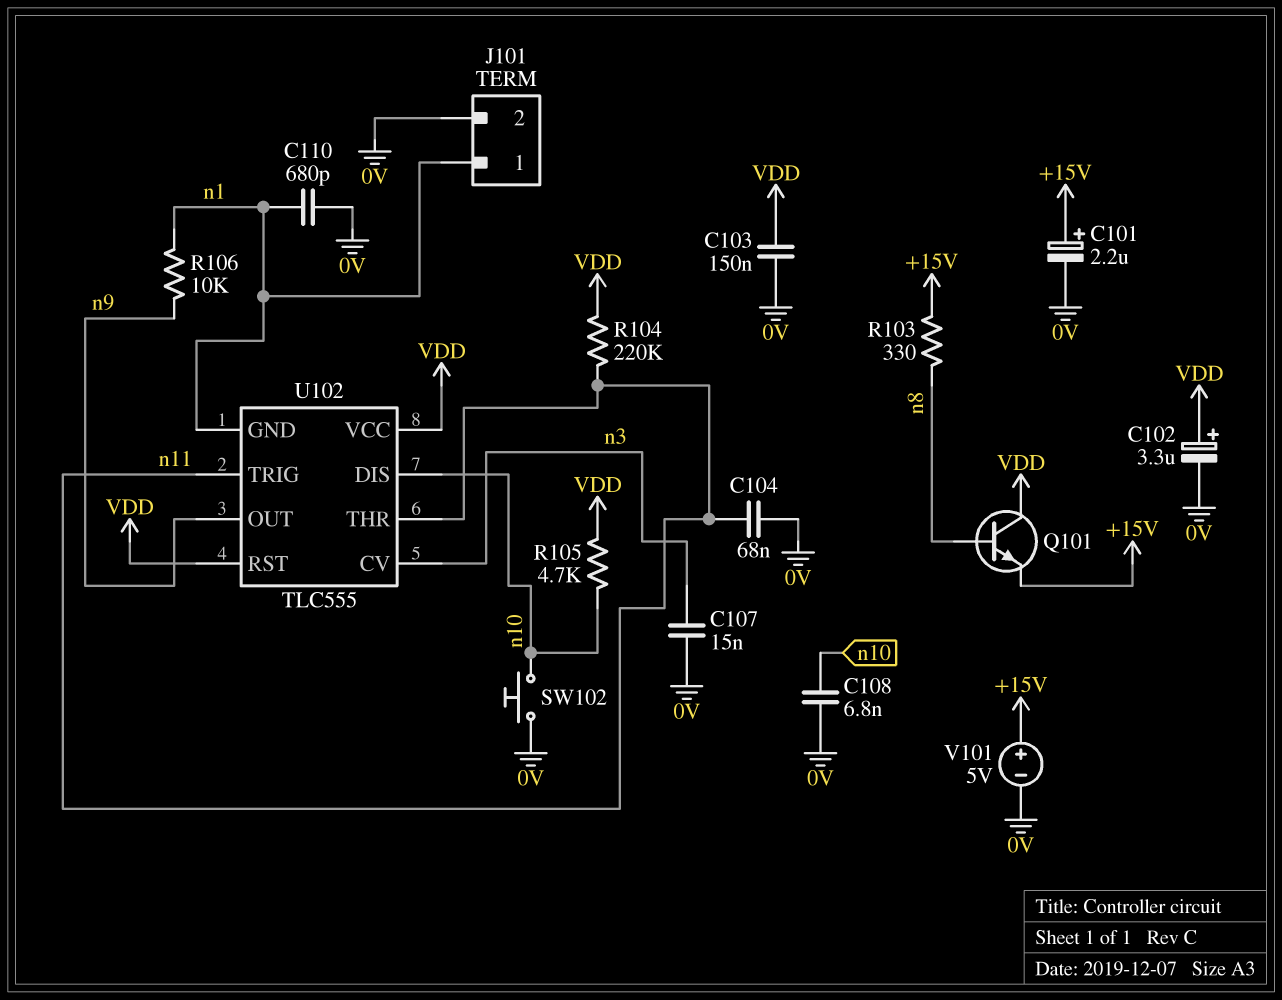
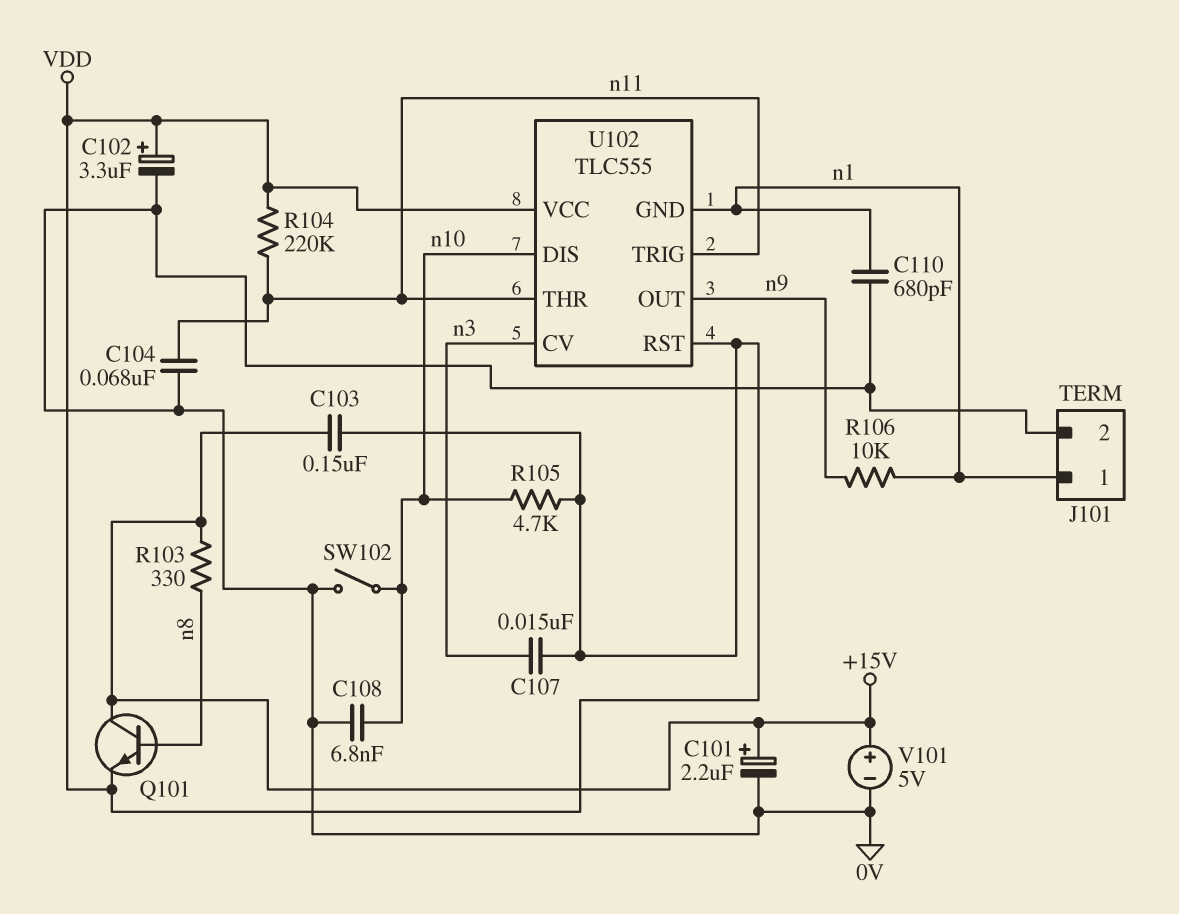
C103: 150nF (0V, VDD) -> 150nF (+15V, VDD)
C107: 15nF (0V, n3) -> 15nF (VDD, n3)
Q101: NPN (B n8, C VDD, E +15V) -> NPN (B n8, C +15V, E VDD)
SW102: button (0V, n10) -> switch (0V, n10)

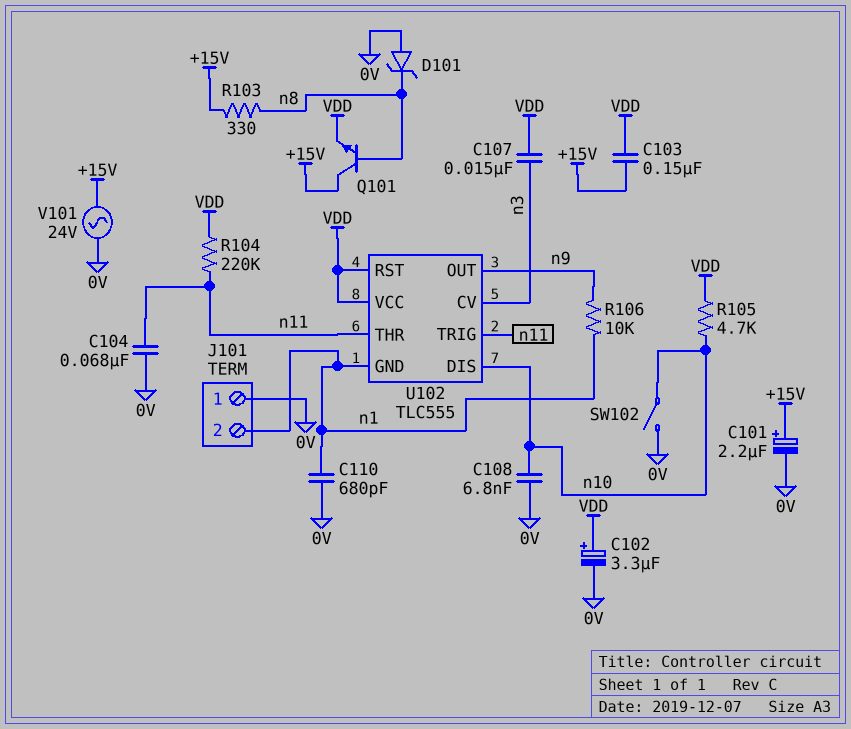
D101: none -> zener (A 0V, K n8)
J101 pin 1: n1 -> 0V
J101 pin 2: 0V -> n1
V101: 5V (plus +15V, minus 0V) -> AC 24V (+15V, 0V)

